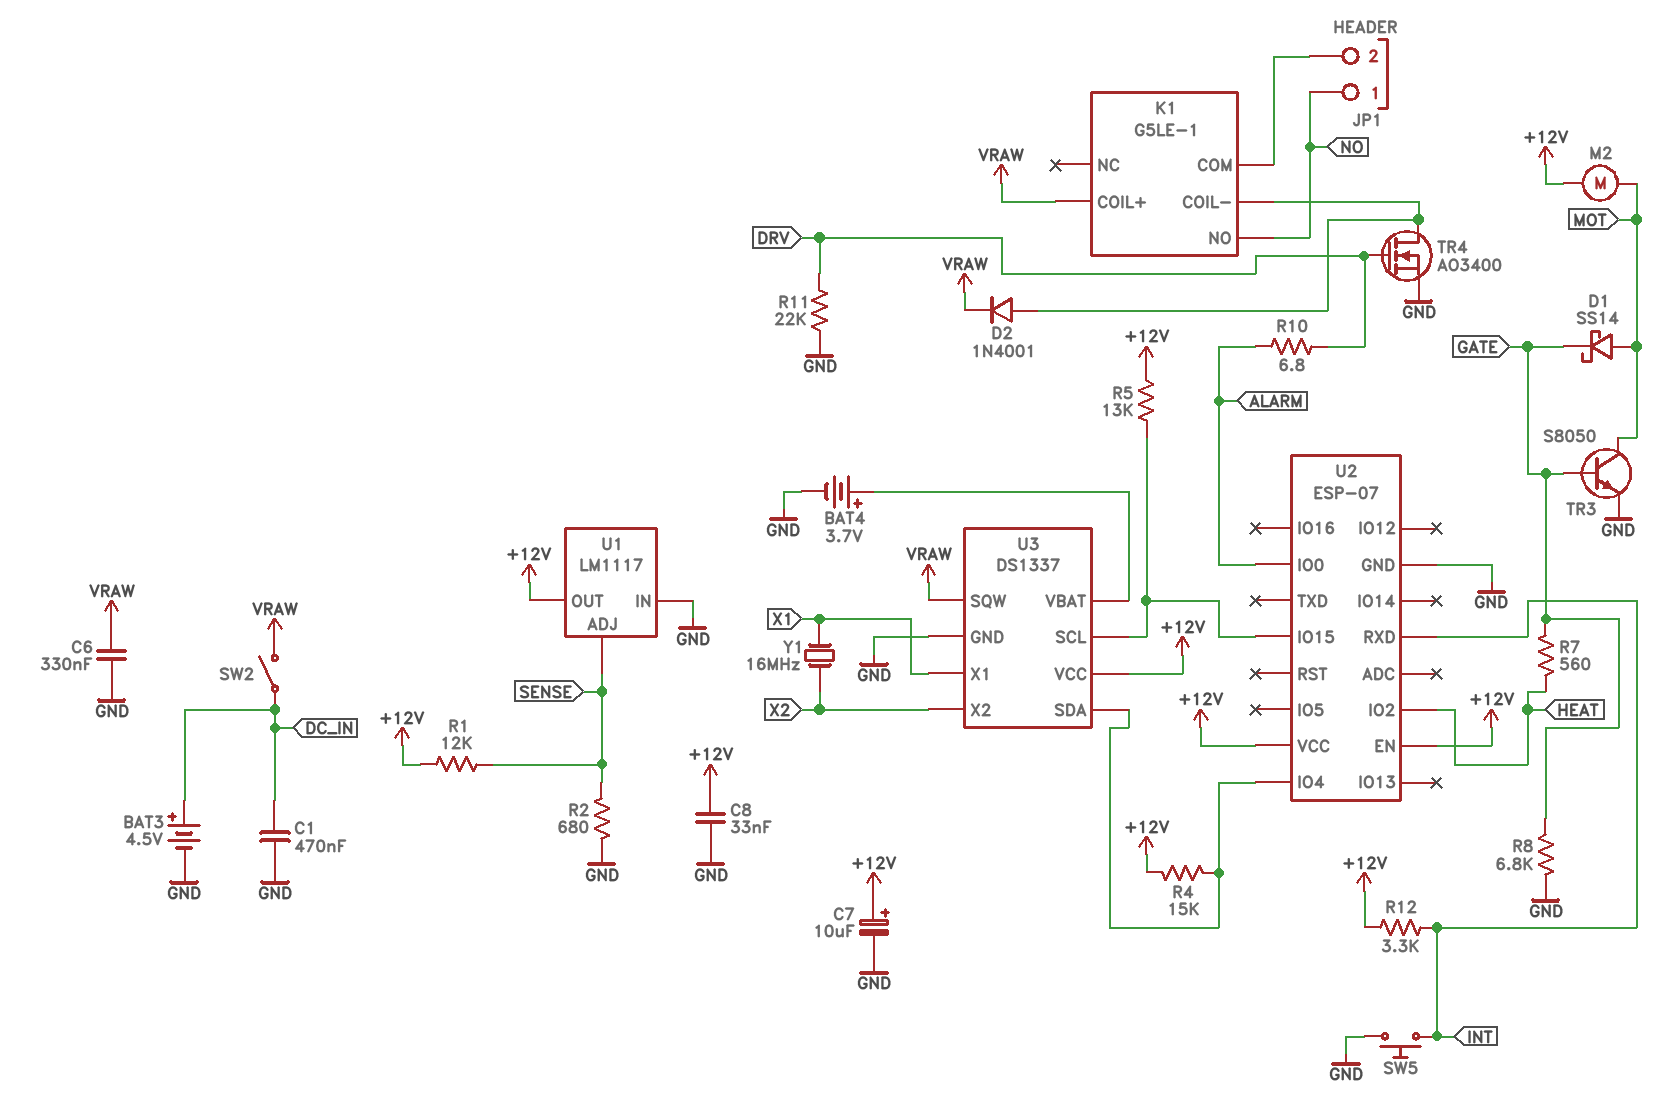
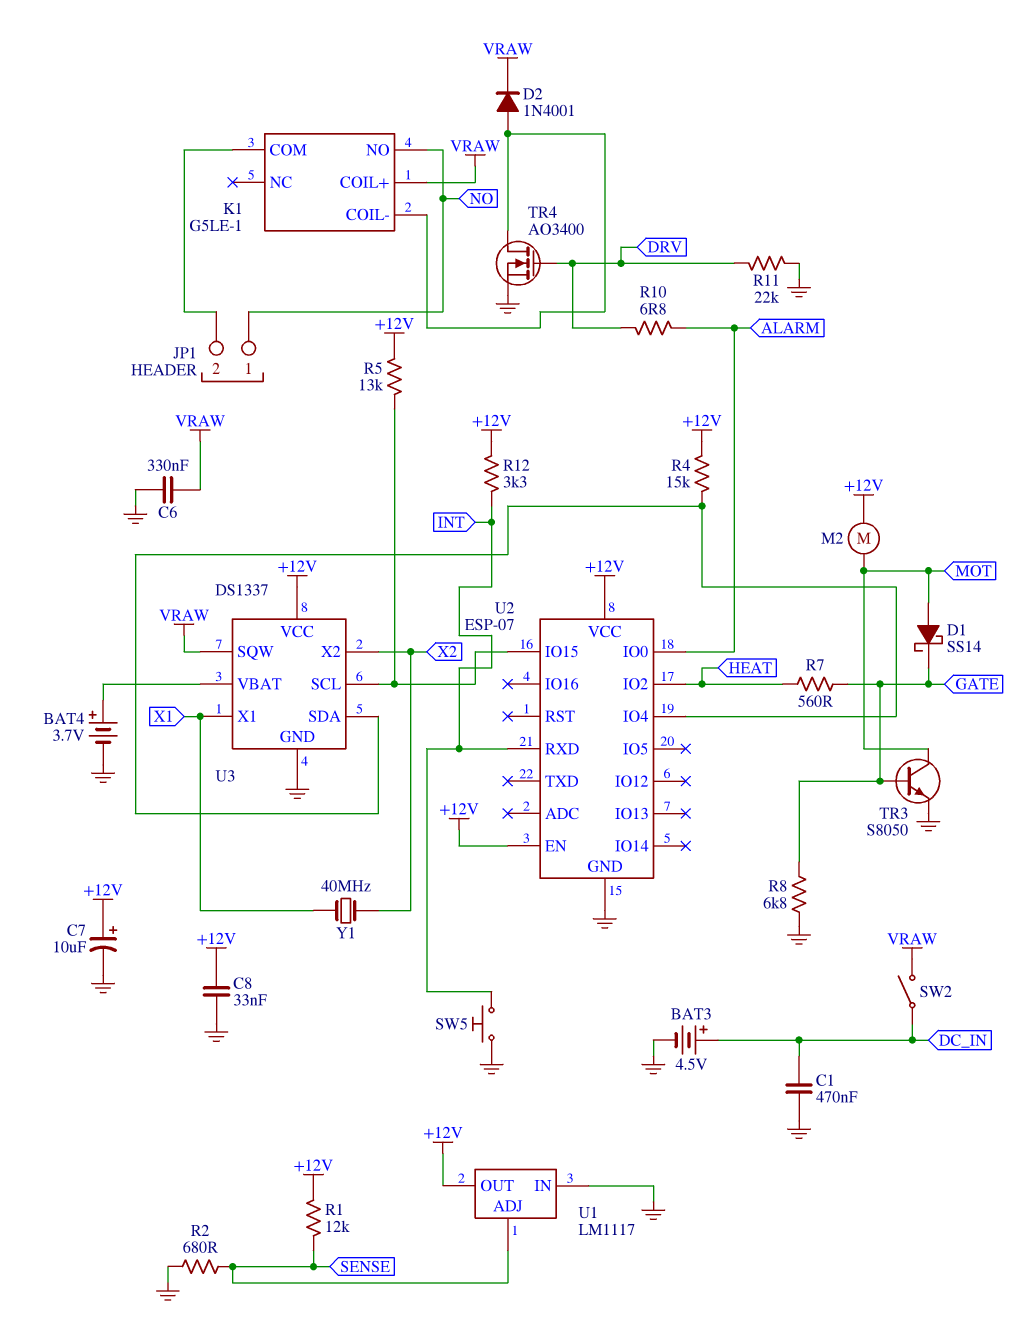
Y1: 16MHz (X1, X2) -> 40MHz (X1, X2)

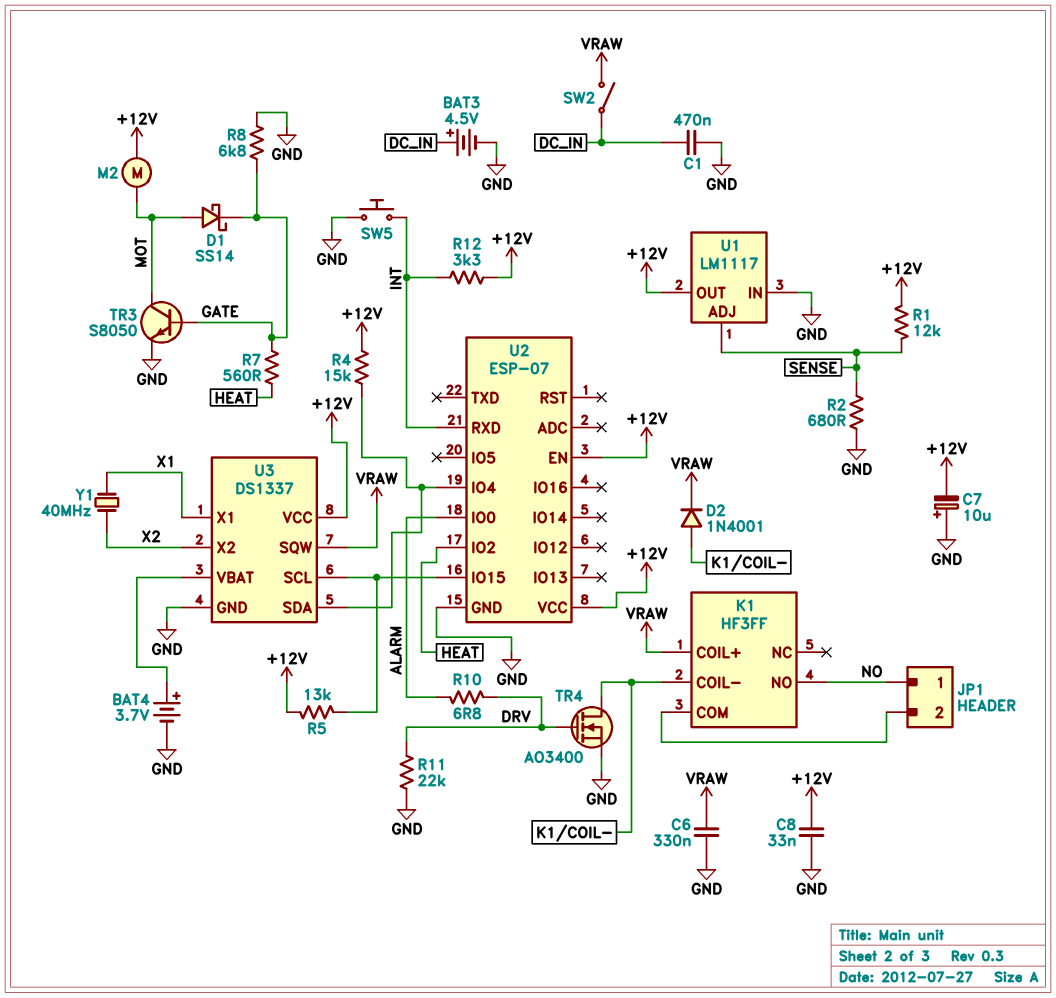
C7: 10uF (plus +12V, minus GND) -> 10uF (plus GND, minus +12V)
K1: G5LE-1 -> HF3FF

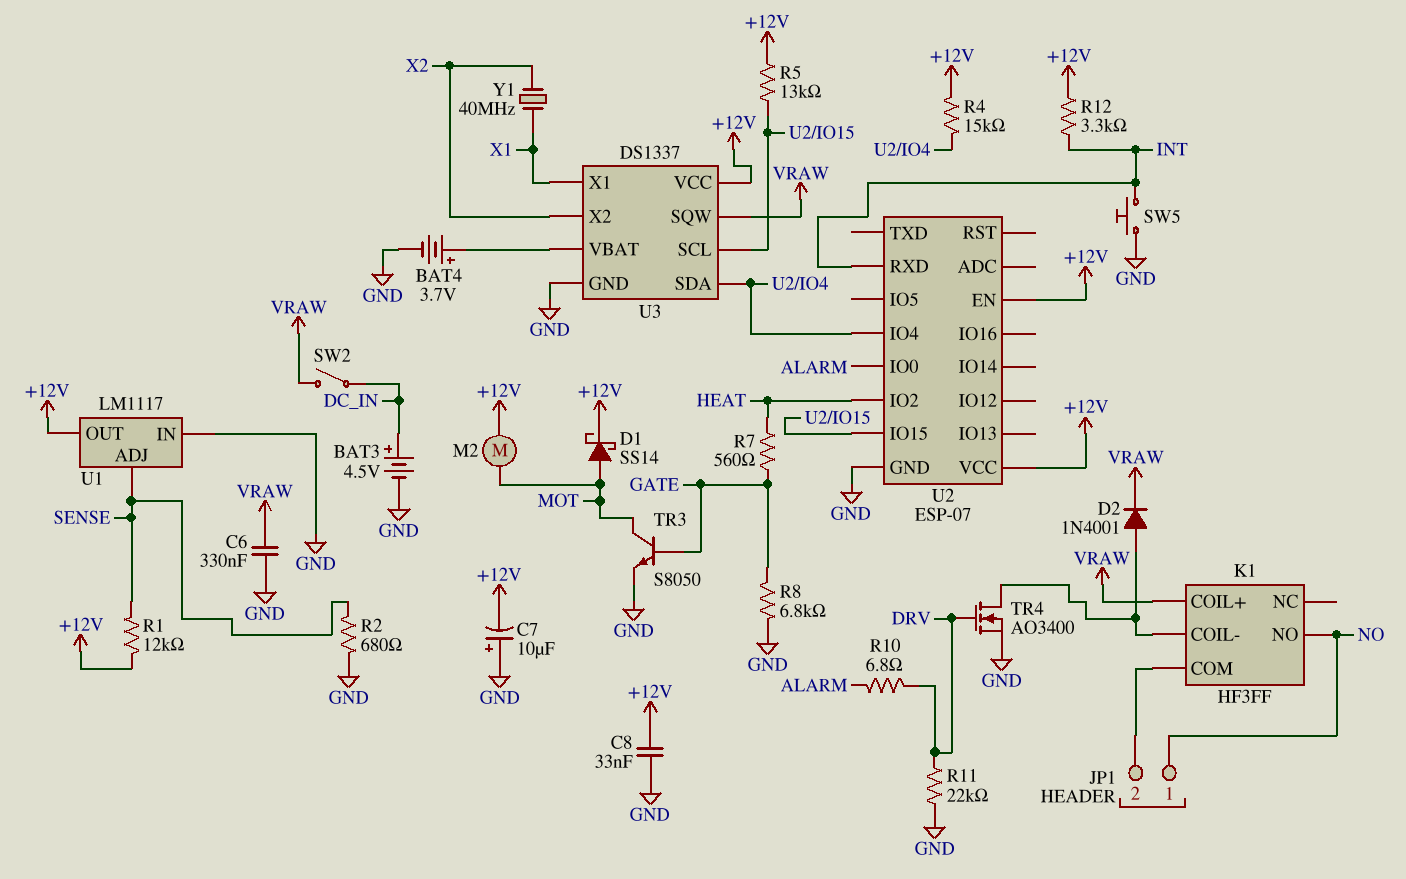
C1: 470nF (DC_IN, GND) -> none
D1: schottky SS14 (A MOT, K GATE) -> schottky SS14 (A MOT, K +12V)

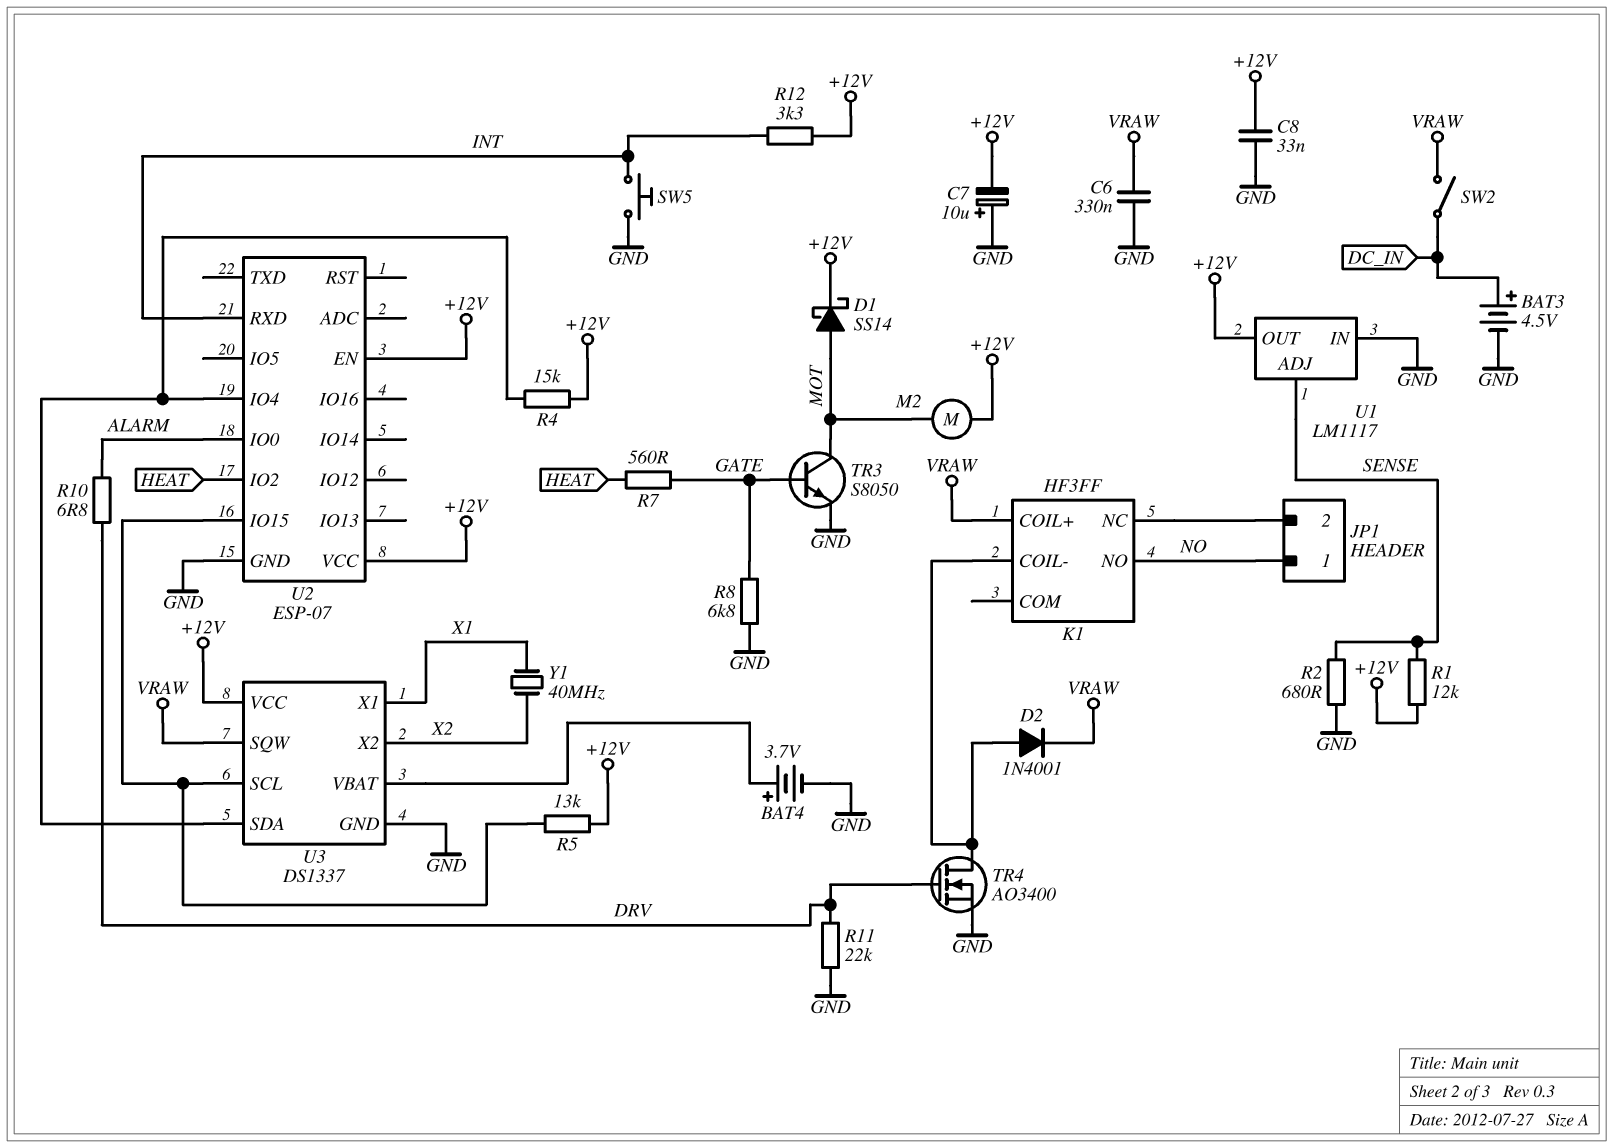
K1 pin COM: JP1/2 -> none
K1 pin NC: none -> JP1/2

